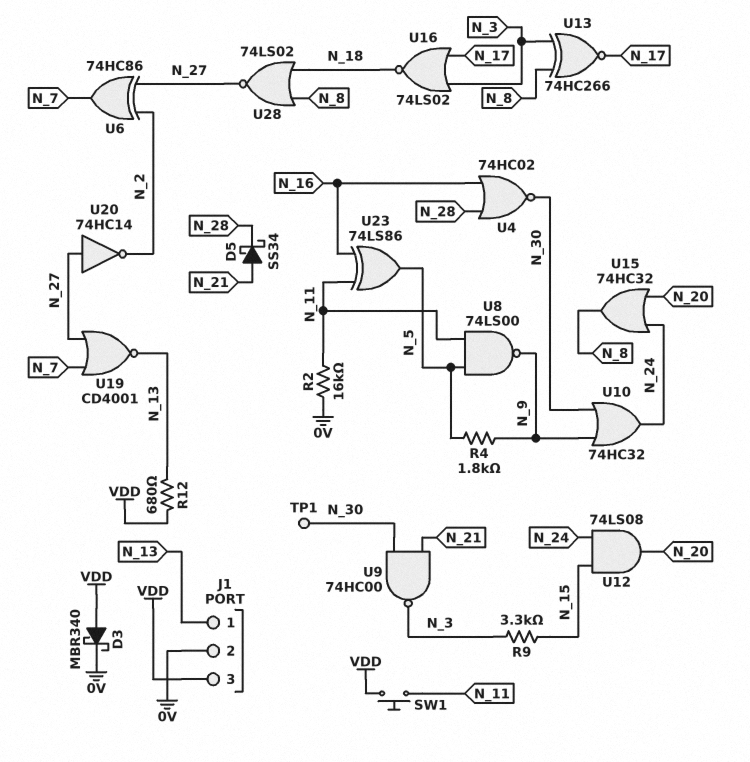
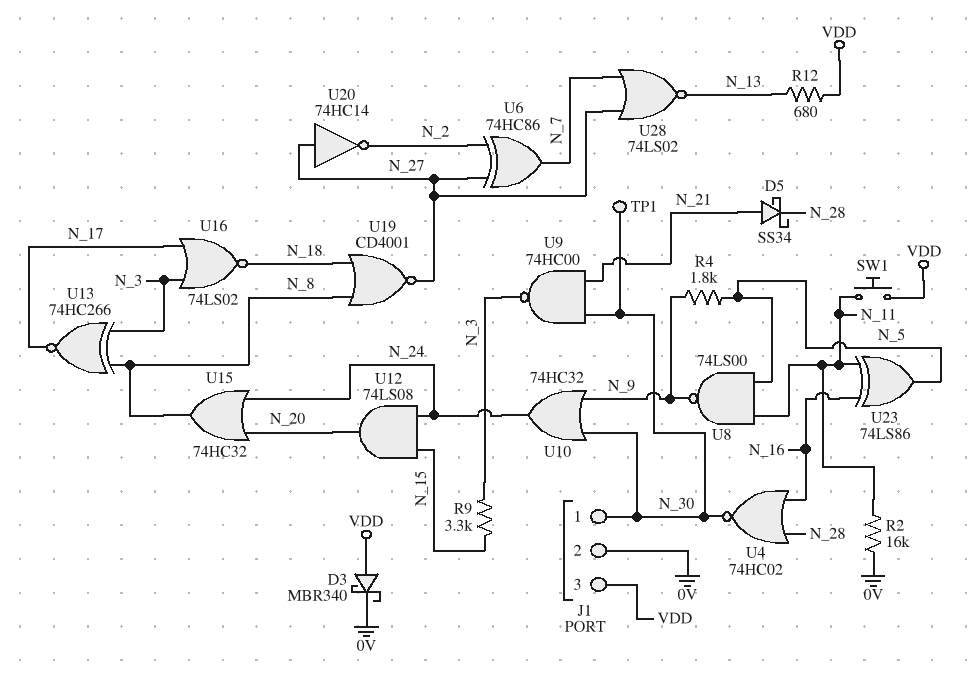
J1 pin 1: N_13 -> N_30
U19: NOR CD4001 (in N_7, in N_27, out N_13) -> NOR CD4001 (in N_8, in N_18, out N_27)
U28: NOR 74LS02 (in N_8, in N_18, out N_27) -> NOR 74LS02 (in N_7, in N_27, out N_13)

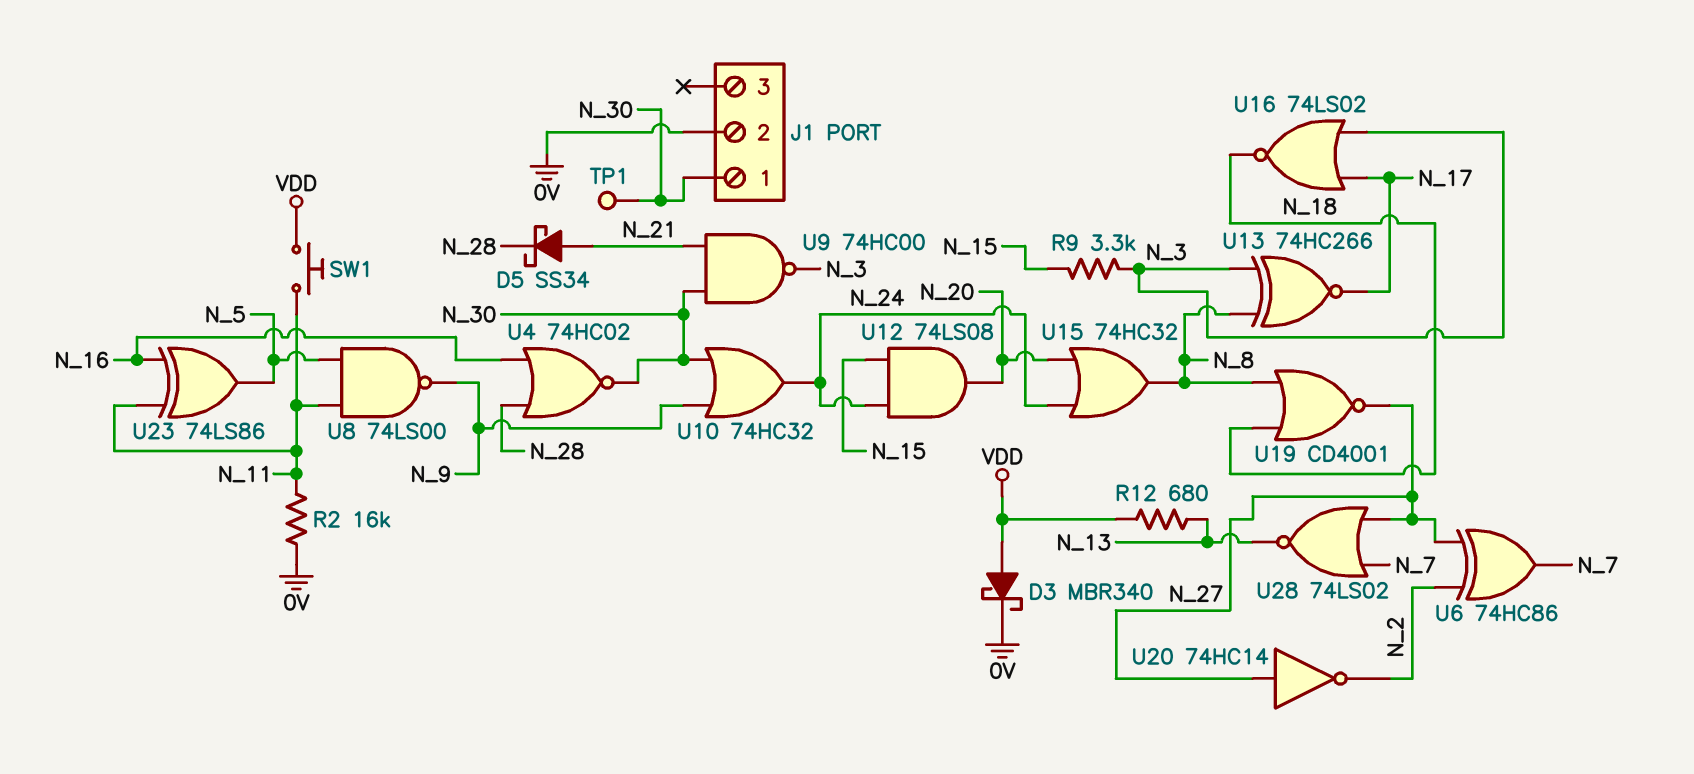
J1 pin 3: VDD -> none
R4: 1.8k (N_5, N_9) -> none

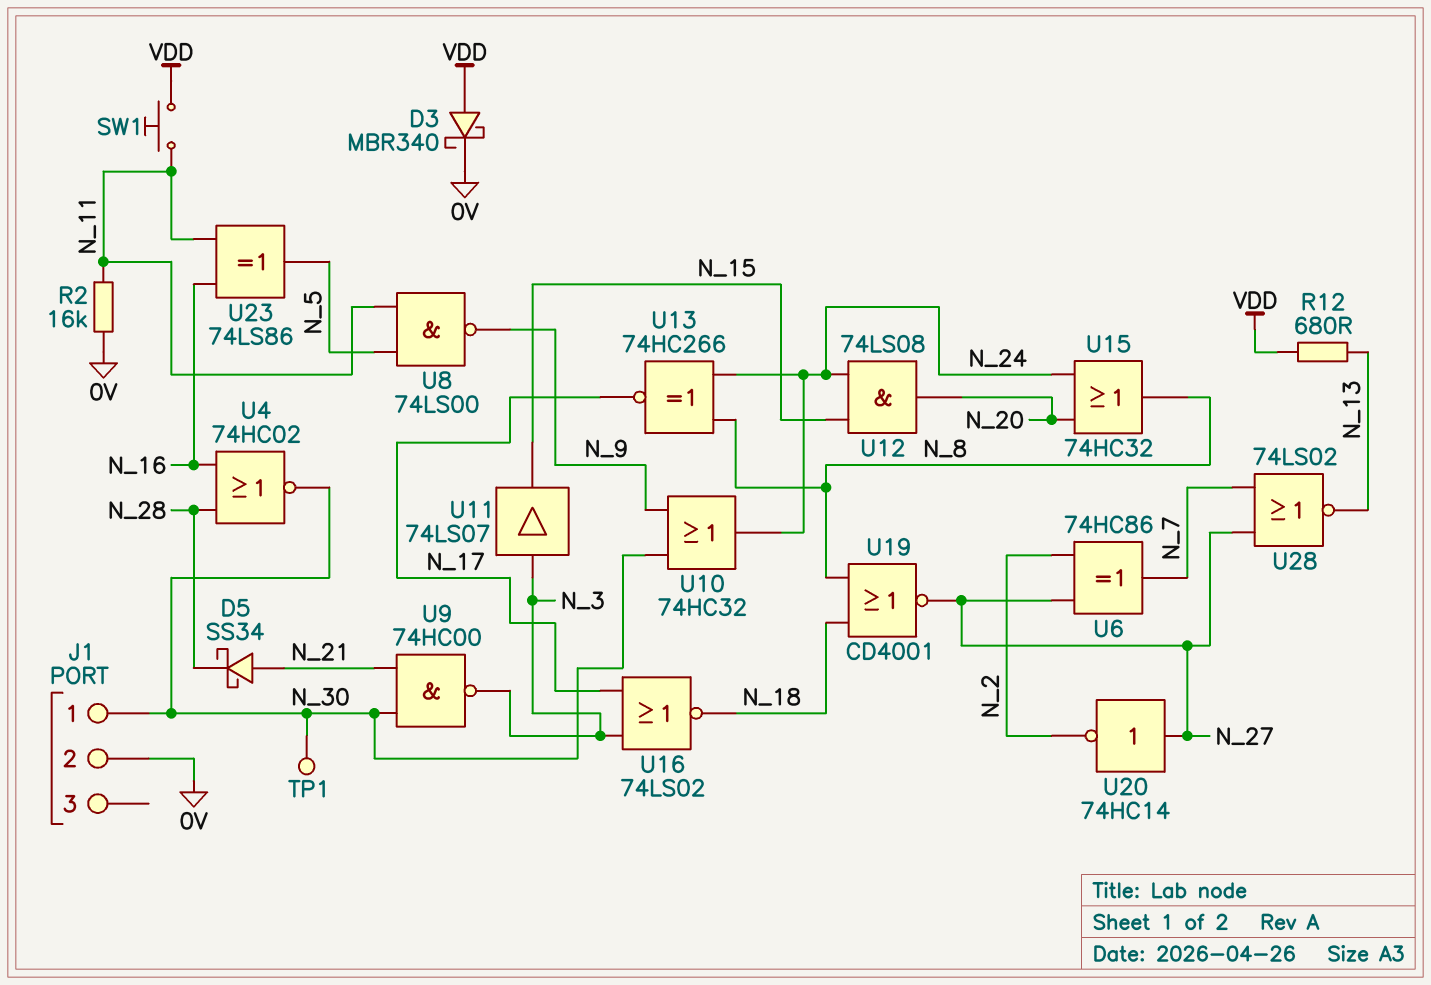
R9: 3.3k (N_3, N_15) -> none
U11: none -> buffer 74LS07 (in N_3, out N_15)
U13: XNOR 74HC266 (in N_3, in N_8, out N_17) -> XNOR 74HC266 (in N_8, in N_24, out N_17)

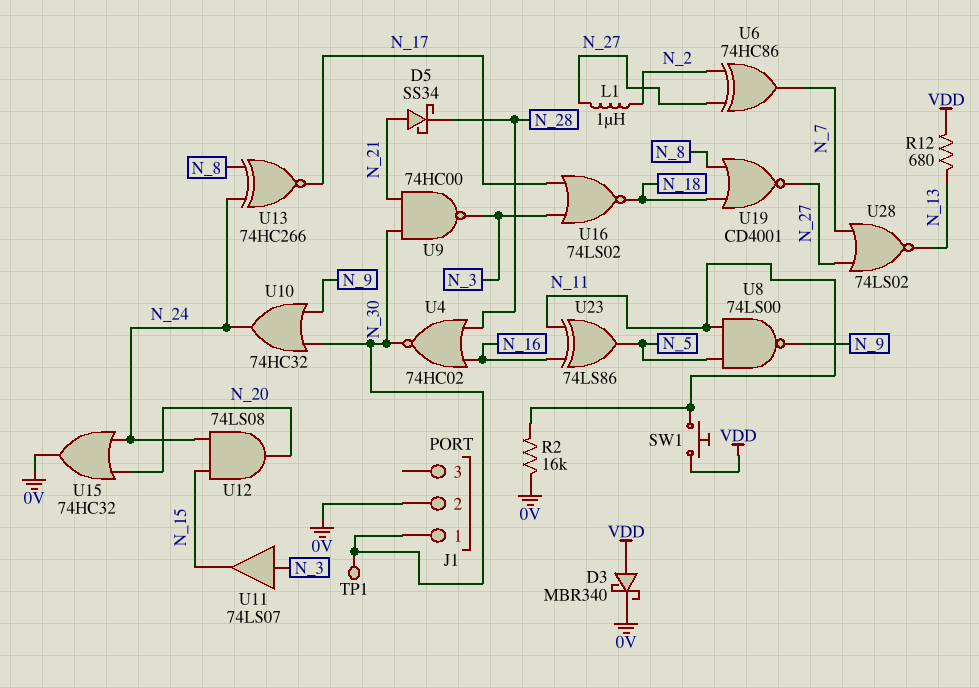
L1: none -> 1uH (N_2, N_27)
U15: OR 74HC32 (in N_20, in N_24, out N_8) -> OR 74HC32 (in N_20, in N_24, out 0V)
U20: NOT 74HC14 (in N_27, out N_2) -> none

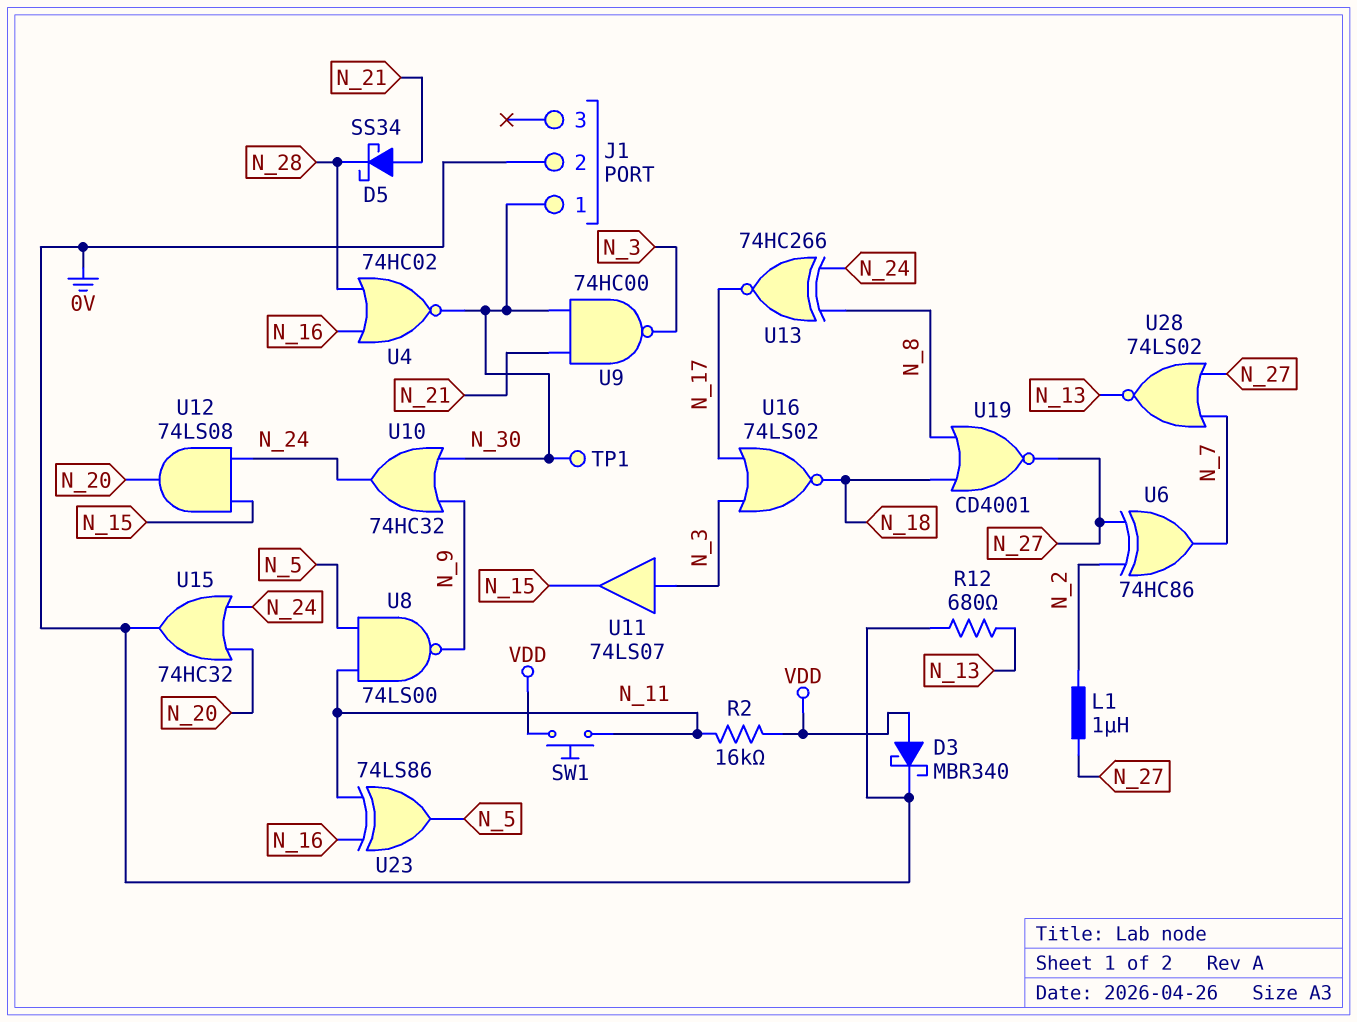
R2: 16k (0V, N_11) -> 16k (N_11, VDD)
R12: 680 (N_13, VDD) -> 680 (0V, N_13)

